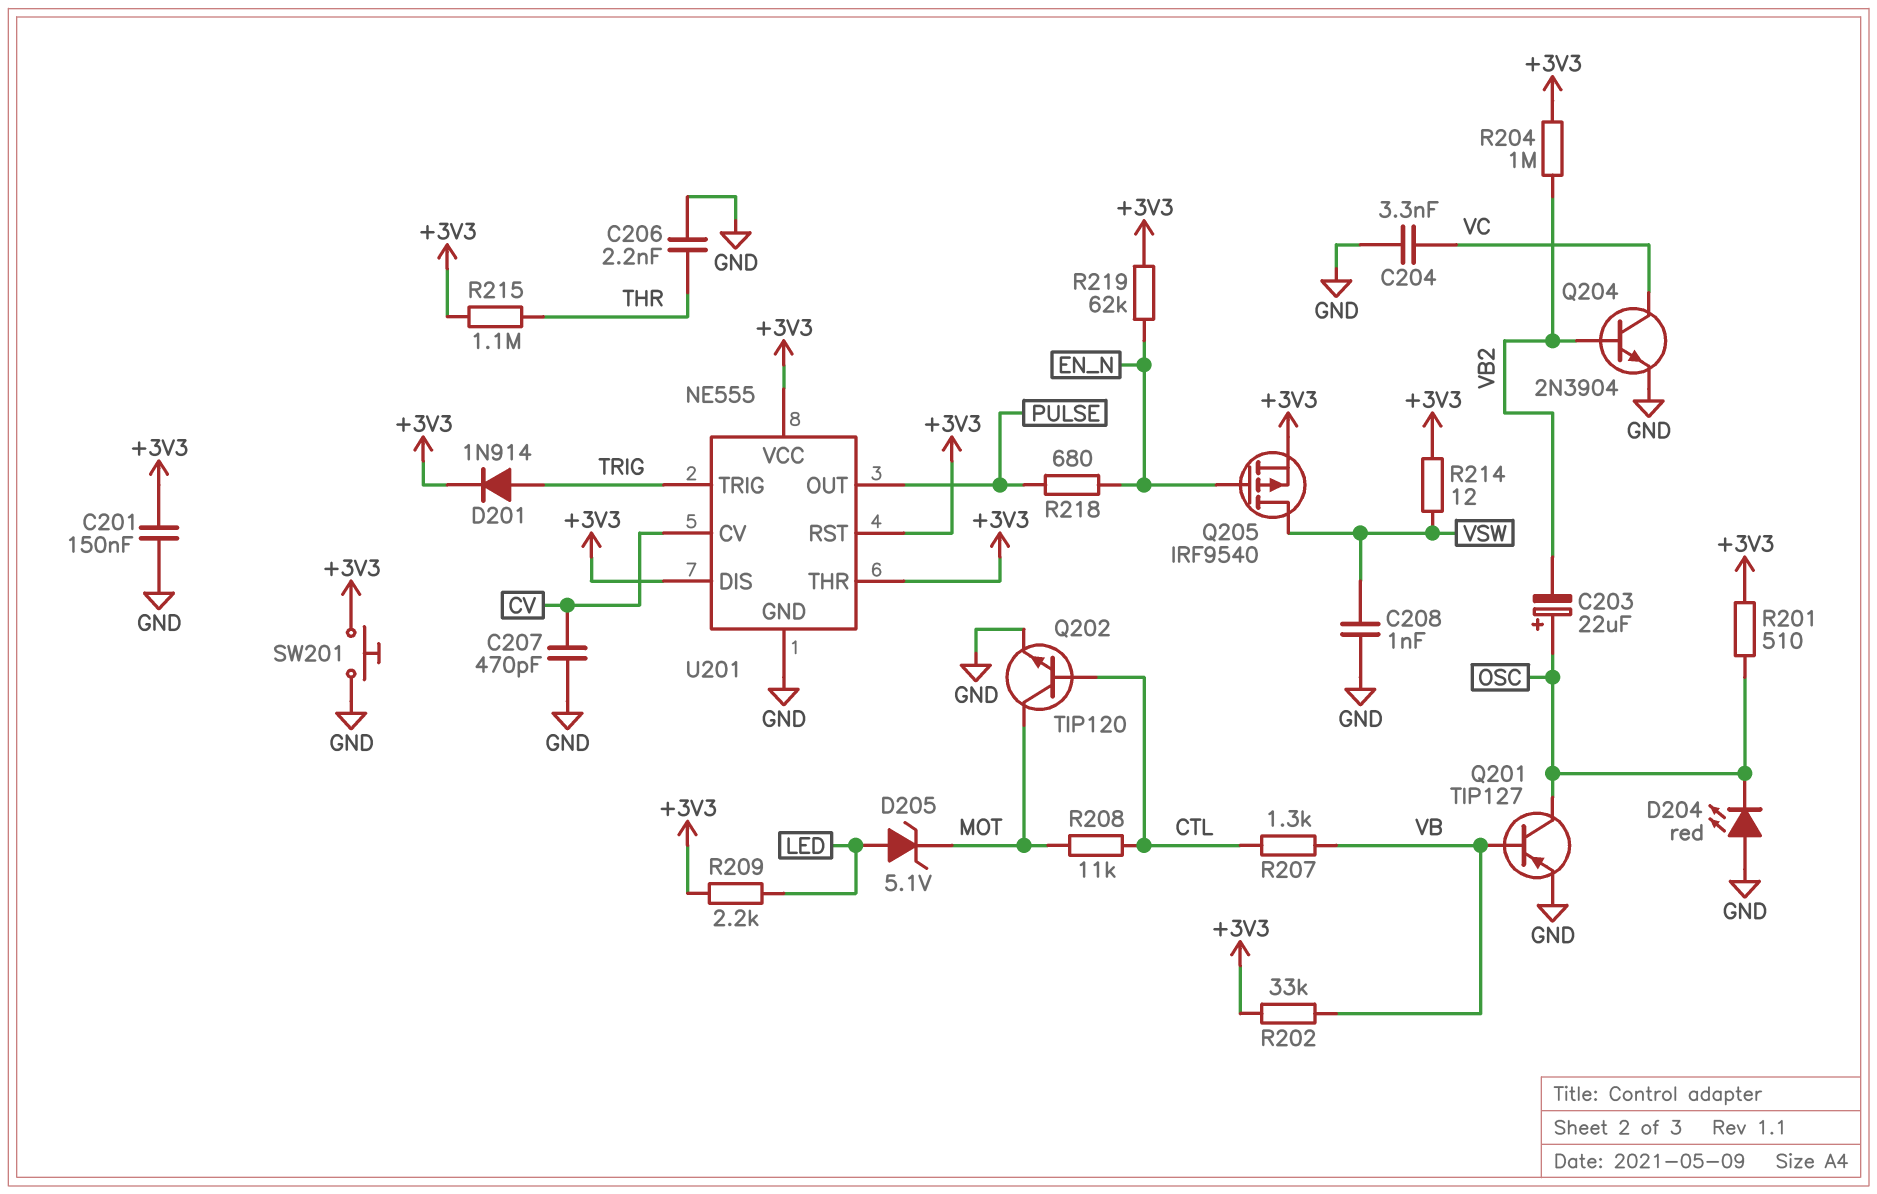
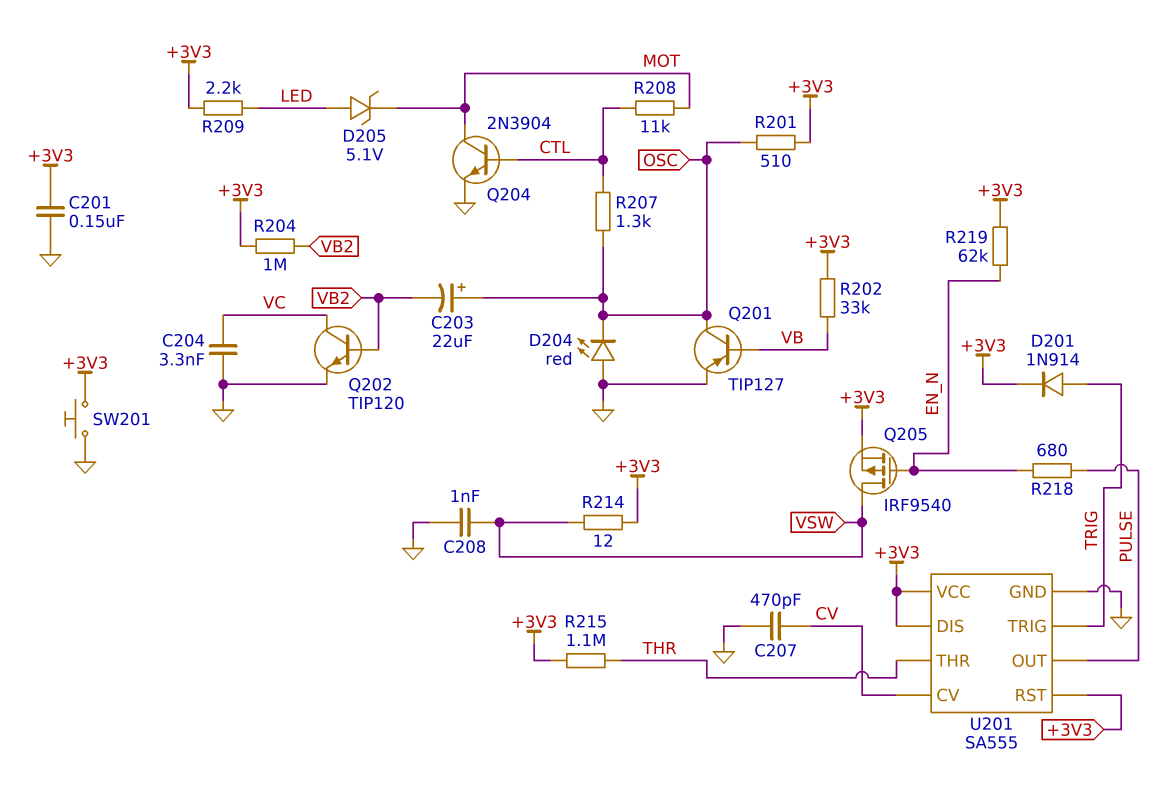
C206: 2.2nF (GND, THR) -> none
Q202: NPN TIP120 (B CTL, C MOT, E GND) -> NPN TIP120 (B VB2, C VC, E GND)
Q204: NPN 2N3904 (B VB2, C VC, E GND) -> NPN 2N3904 (B CTL, C MOT, E GND)
R207: 1.3k (CTL, VB) -> 1.3k (CTL, OSC)
U201: NE555 -> SA555
U201 pin THR: +3V3 -> THR

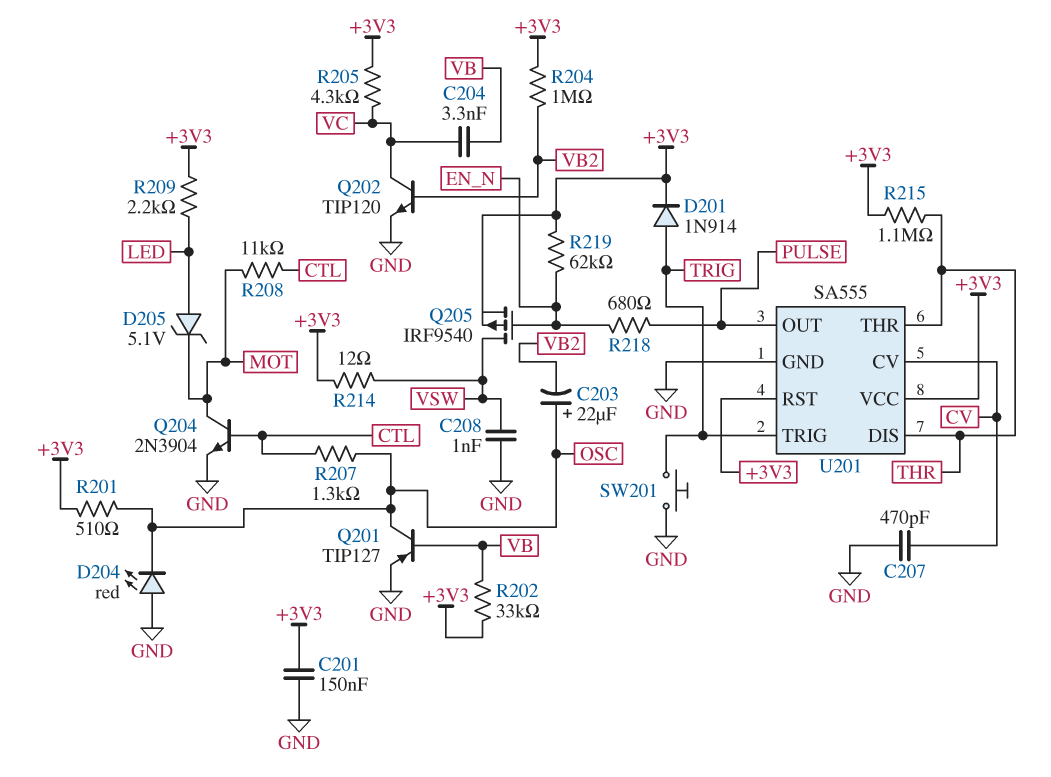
C204: 3.3nF (GND, VC) -> 3.3nF (VB, VC)
R205: none -> 4.3k (+3V3, VC)
SW201: button (+3V3, GND) -> button (GND, TRIG)
U201 pin DIS: +3V3 -> THR

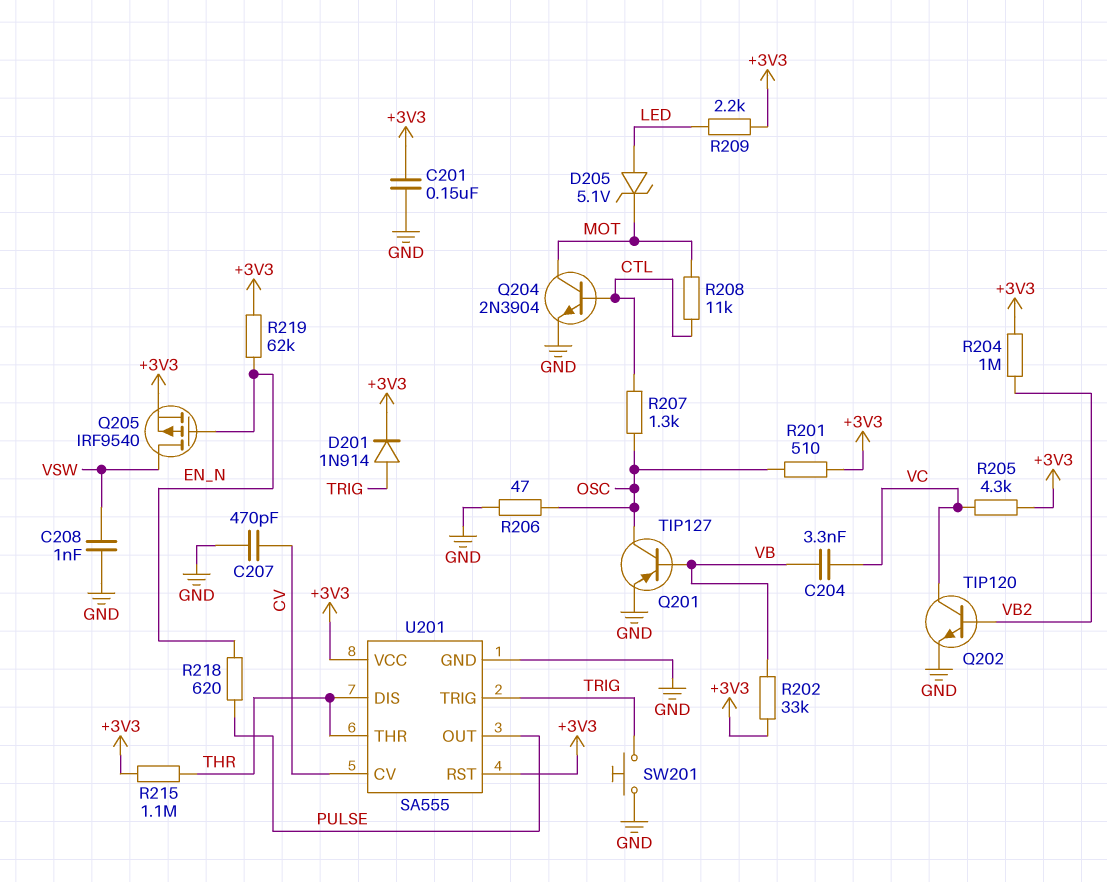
C203: 22uF (plus OSC, minus VB2) -> none
D204: LED red (A GND, K OSC) -> none
R206: none -> 47 (GND, OSC)
R214: 12 (+3V3, VSW) -> none
R218: 680 (EN_N, PULSE) -> 620 (EN_N, PULSE)

